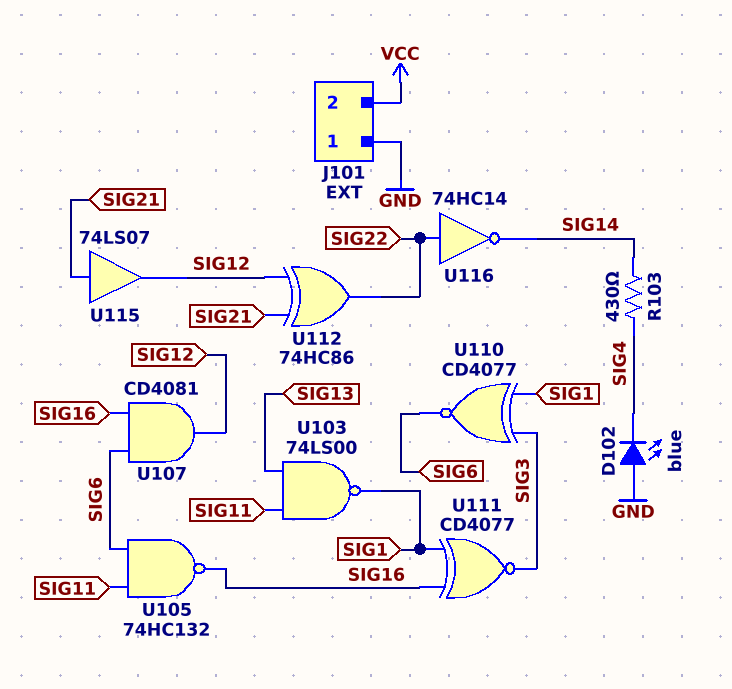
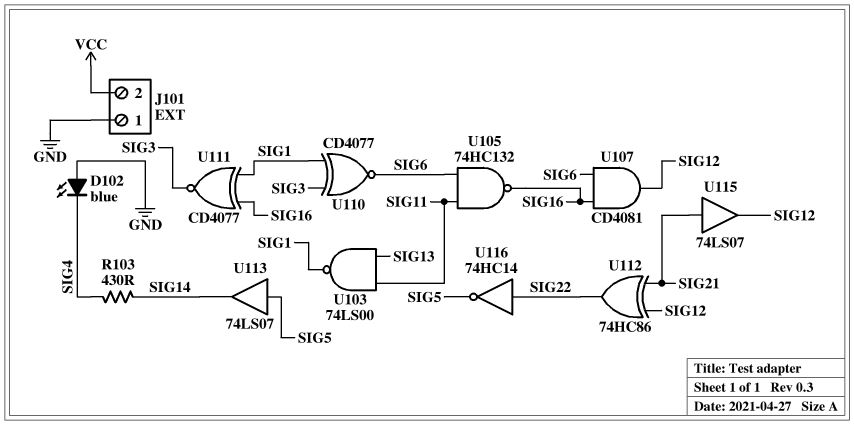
U113: none -> buffer 74LS07 (in SIG5, out SIG14)
U116: NOT 74HC14 (in SIG22, out SIG14) -> NOT 74HC14 (in SIG22, out SIG5)

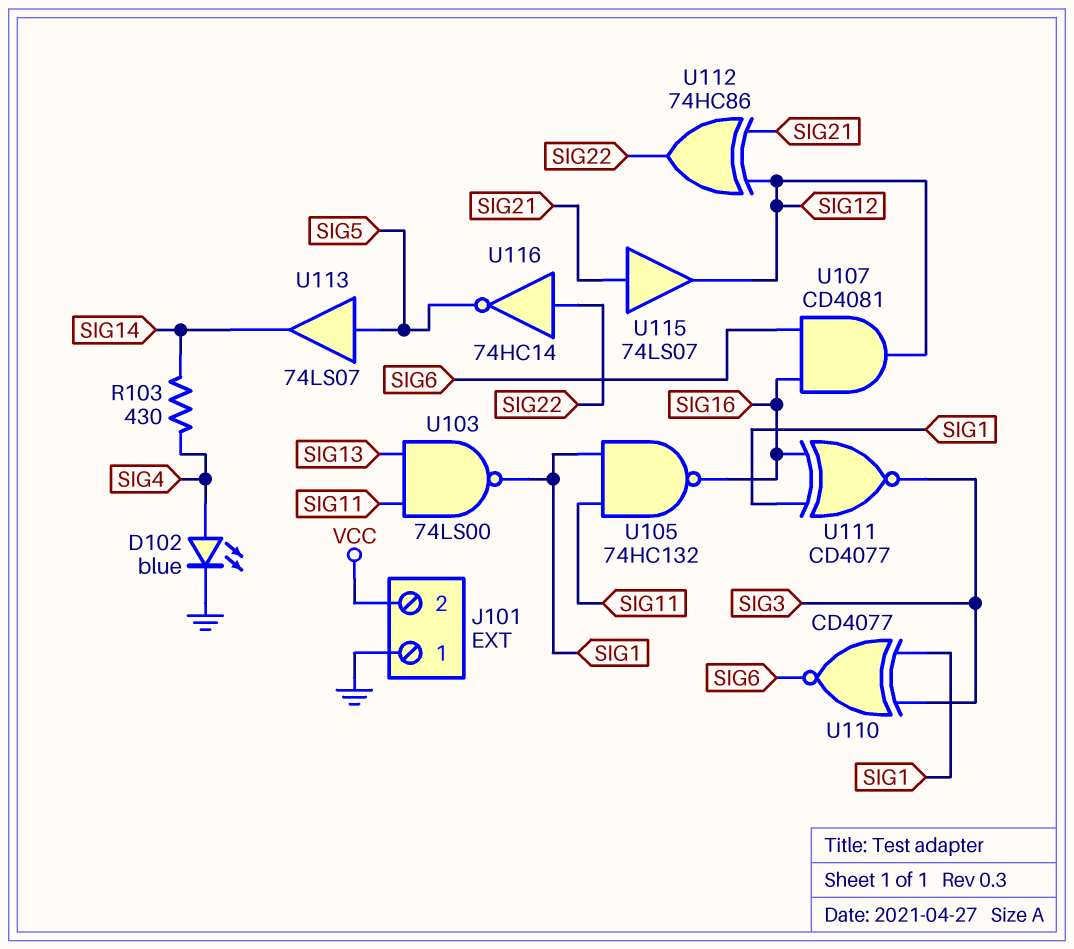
D102: LED blue (A GND, K SIG4) -> LED blue (A SIG4, K GND)
U105: NAND 74HC132 (in SIG6, in SIG11, out SIG16) -> NAND 74HC132 (in SIG1, in SIG11, out SIG16)

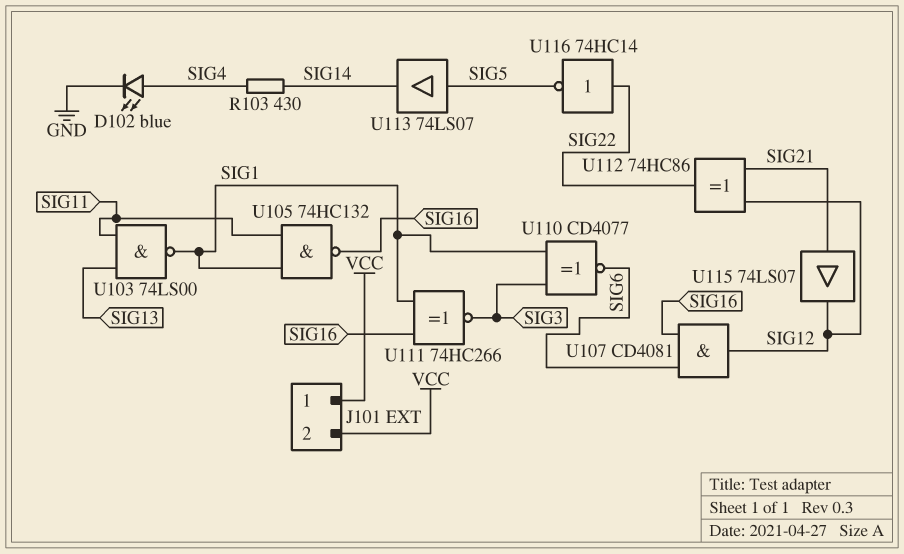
J101 pin 1: GND -> VCC
U111: XNOR CD4077 (in SIG1, in SIG16, out SIG3) -> XNOR 74HC266 (in SIG1, in SIG16, out SIG3)

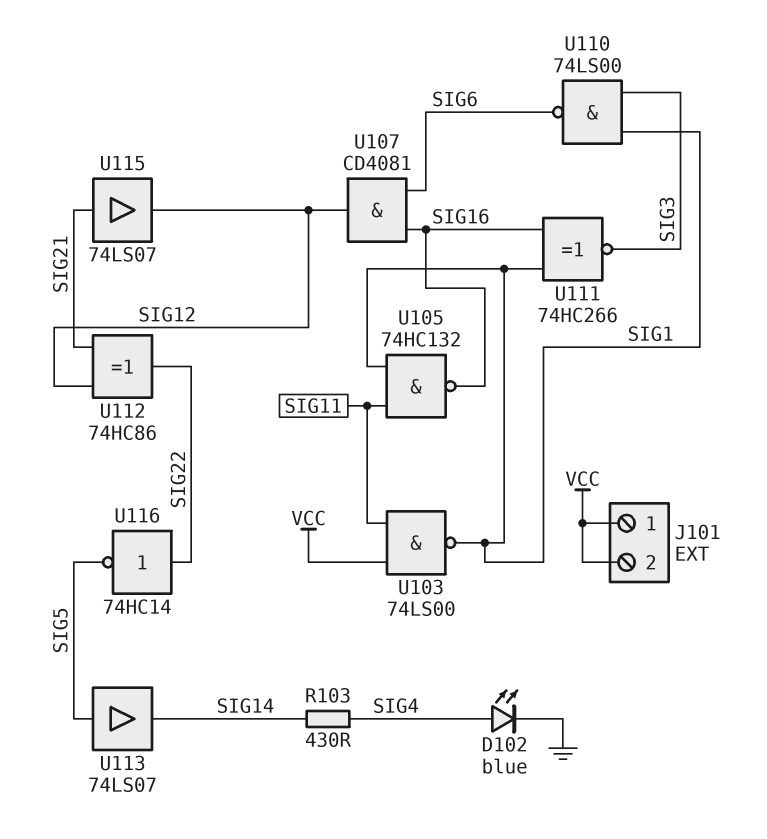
U103: NAND 74LS00 (in SIG11, in SIG13, out SIG1) -> NAND 74LS00 (in SIG11, in VCC, out SIG1)
U110: XNOR CD4077 (in SIG1, in SIG3, out SIG6) -> NAND 74LS00 (in SIG1, in SIG3, out SIG6)

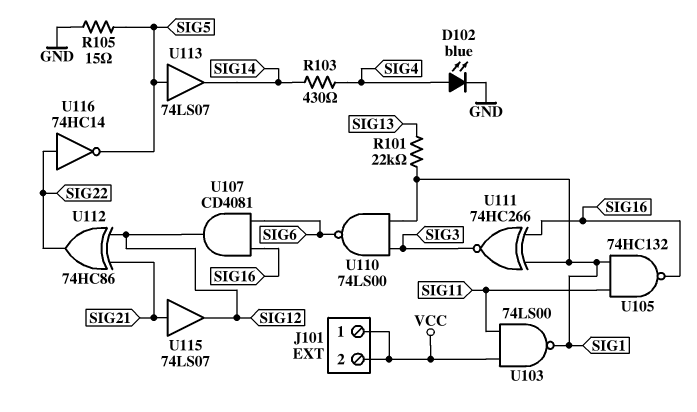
R101: none -> 22k (SIG1, SIG13)
R105: none -> 15 (GND, SIG5)

